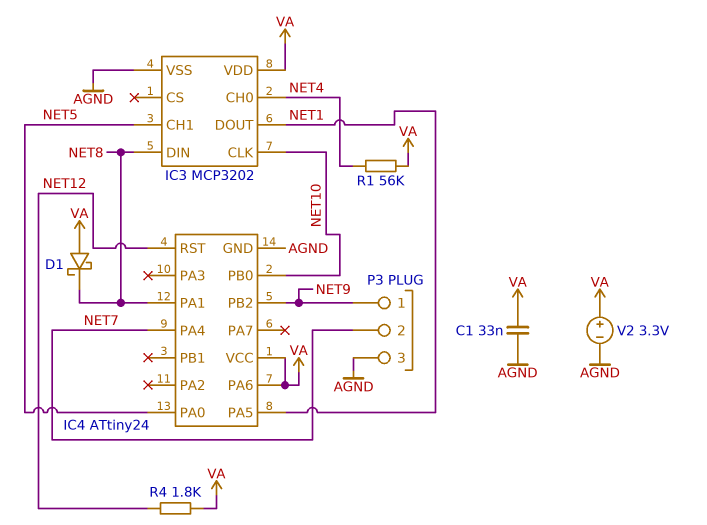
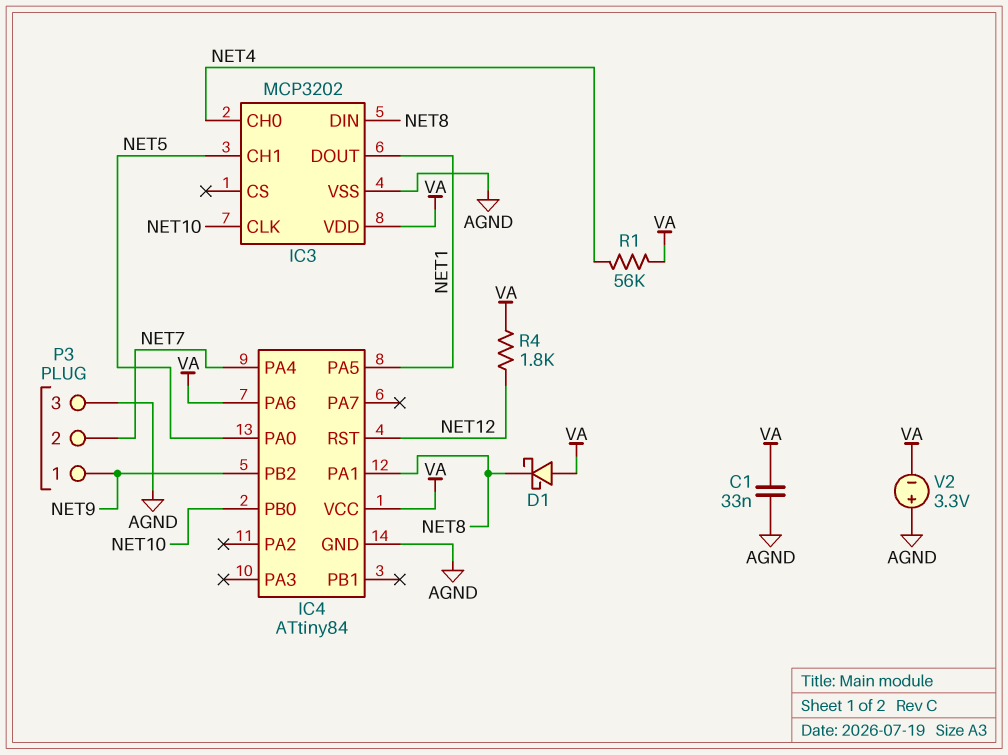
IC4: ATtiny24 -> ATtiny84
V2: 3.3V (plus VA, minus AGND) -> 3.3V (plus AGND, minus VA)

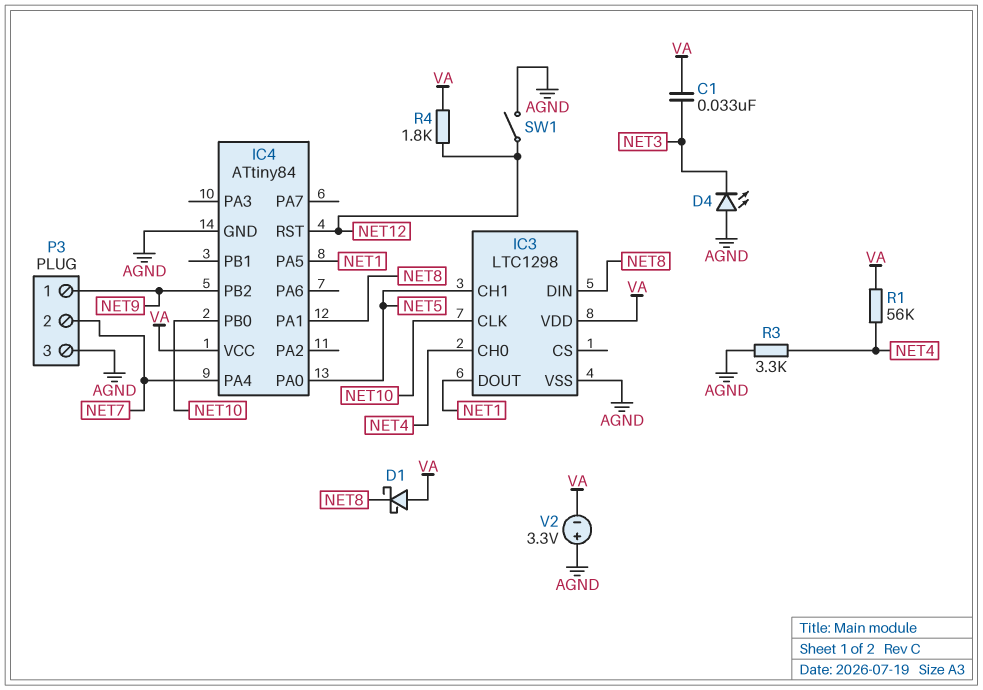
C1: 33nF (AGND, VA) -> 33nF (NET3, VA)
D4: none -> LED (A AGND, K NET3)
IC3: MCP3202 -> LTC1298
IC4 pin PA6: VA -> none
R3: none -> 3.3k (AGND, NET4)
SW1: none -> switch (AGND, NET12)

